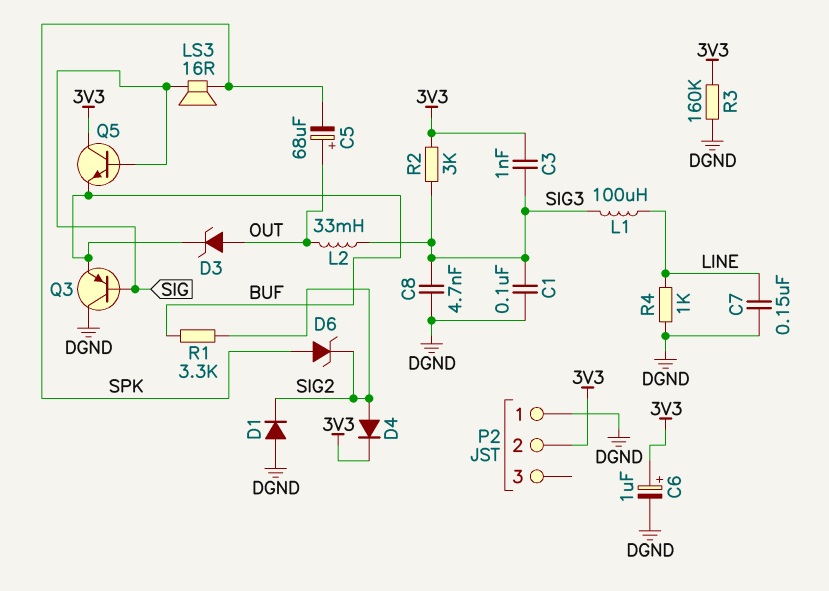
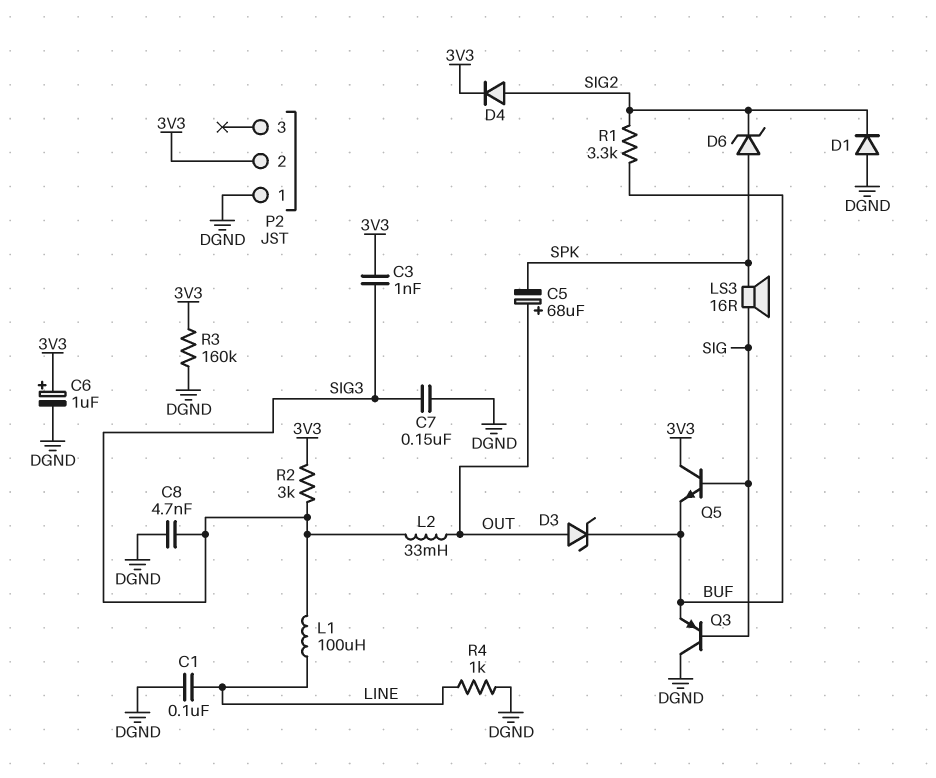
C1: 100nF (DGND, SIG3) -> 100nF (DGND, LINE)
C7: 150nF (DGND, LINE) -> 150nF (DGND, SIG3)

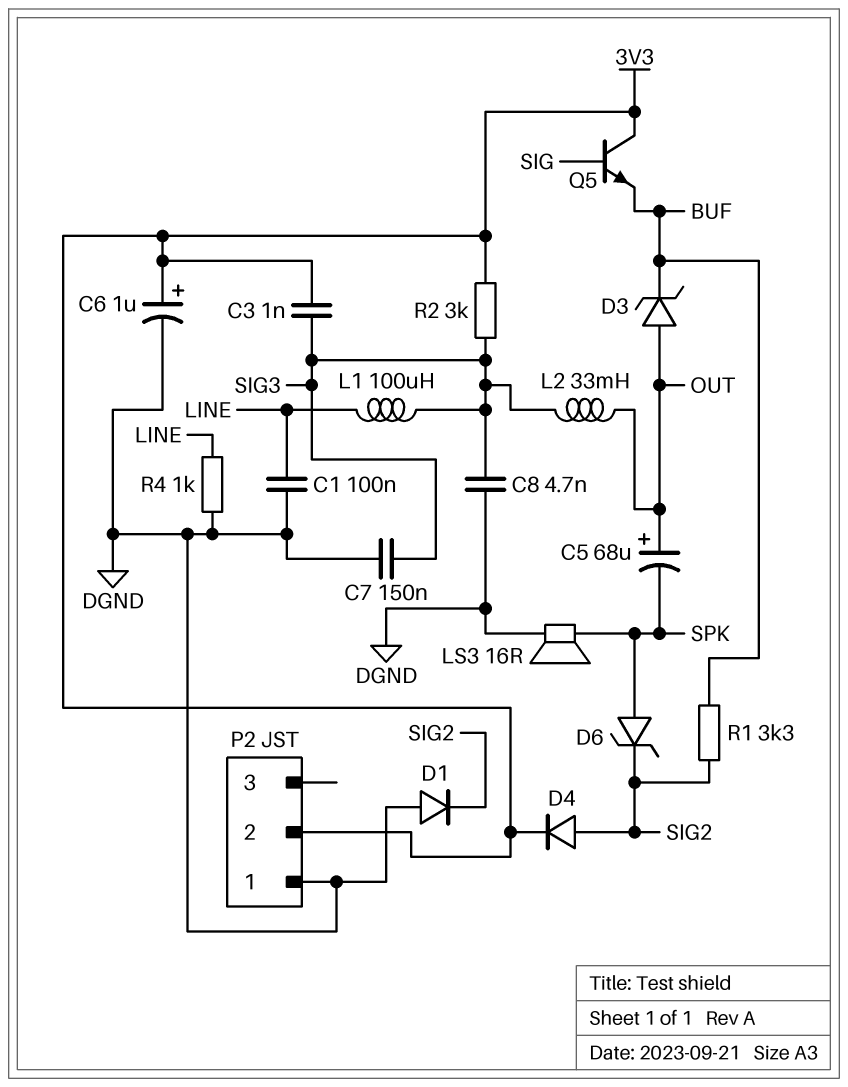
LS3: speaker 16R (SIG, SPK) -> speaker 16R (DGND, SPK)
Q3: PNP (B SIG, C DGND, E BUF) -> none
R3: 160k (3V3, DGND) -> none

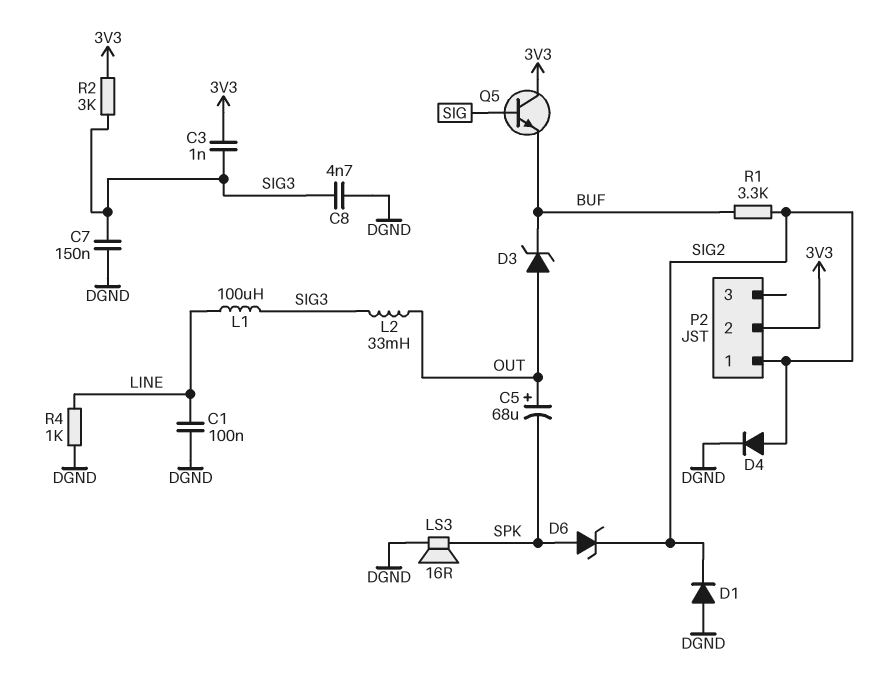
C6: 1uF (plus 3V3, minus DGND) -> none
D4: diode (A SIG2, K 3V3) -> diode (A SIG2, K DGND)
P2 pin 1: DGND -> SIG2

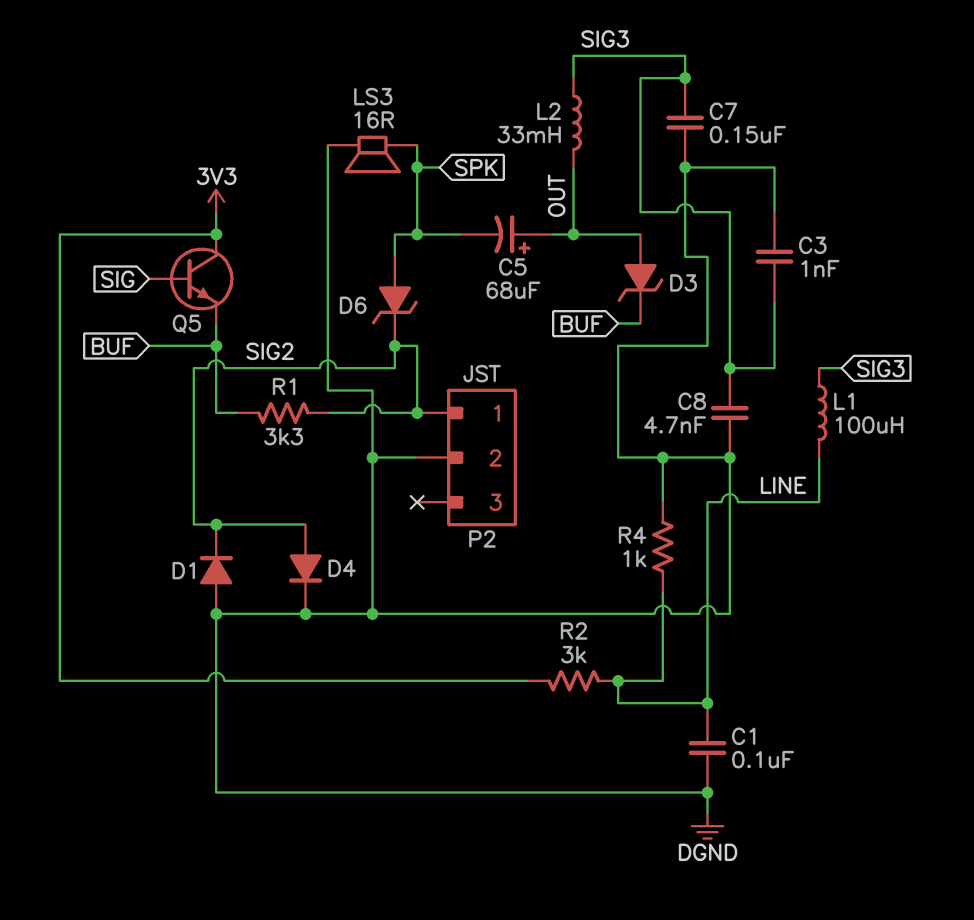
C3: 1nF (3V3, SIG3) -> 1nF (DGND, SIG3)
P2 pin 2: 3V3 -> DGND
R2: 3k (3V3, SIG3) -> 3k (3V3, LINE)

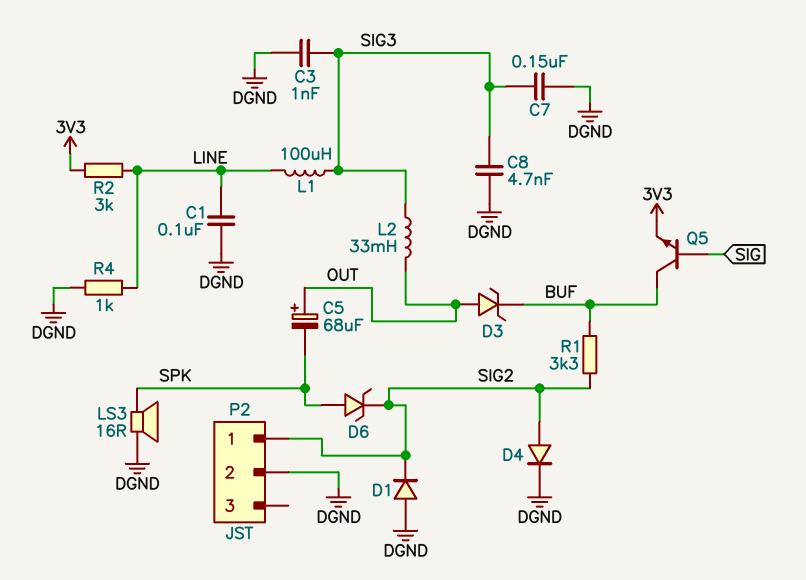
Q5: NPN (B SIG, C 3V3, E BUF) -> NPN (B SIG, C BUF, E 3V3)

